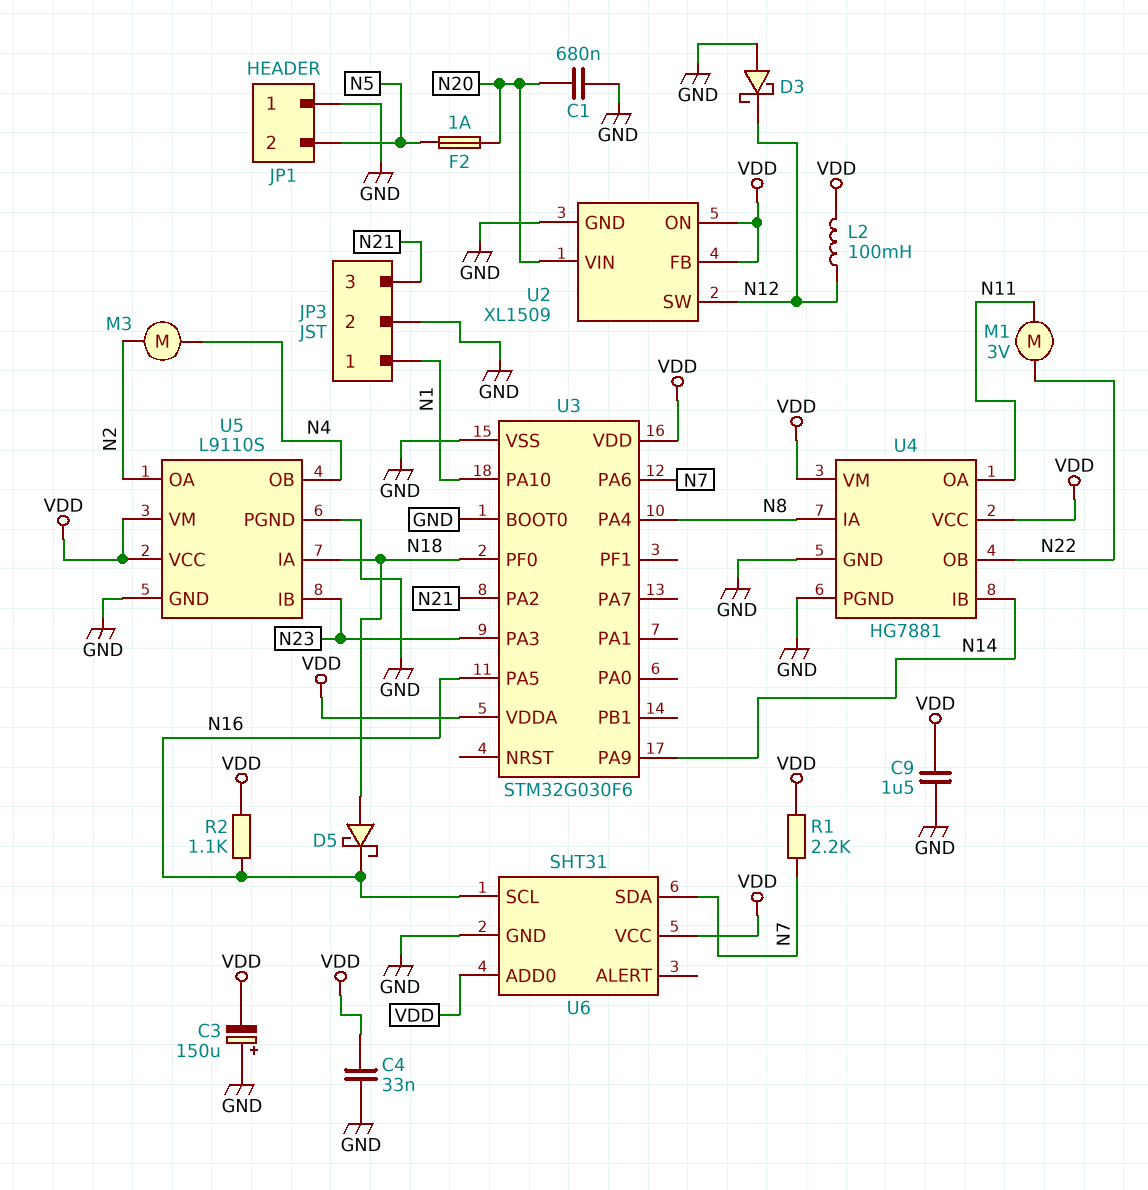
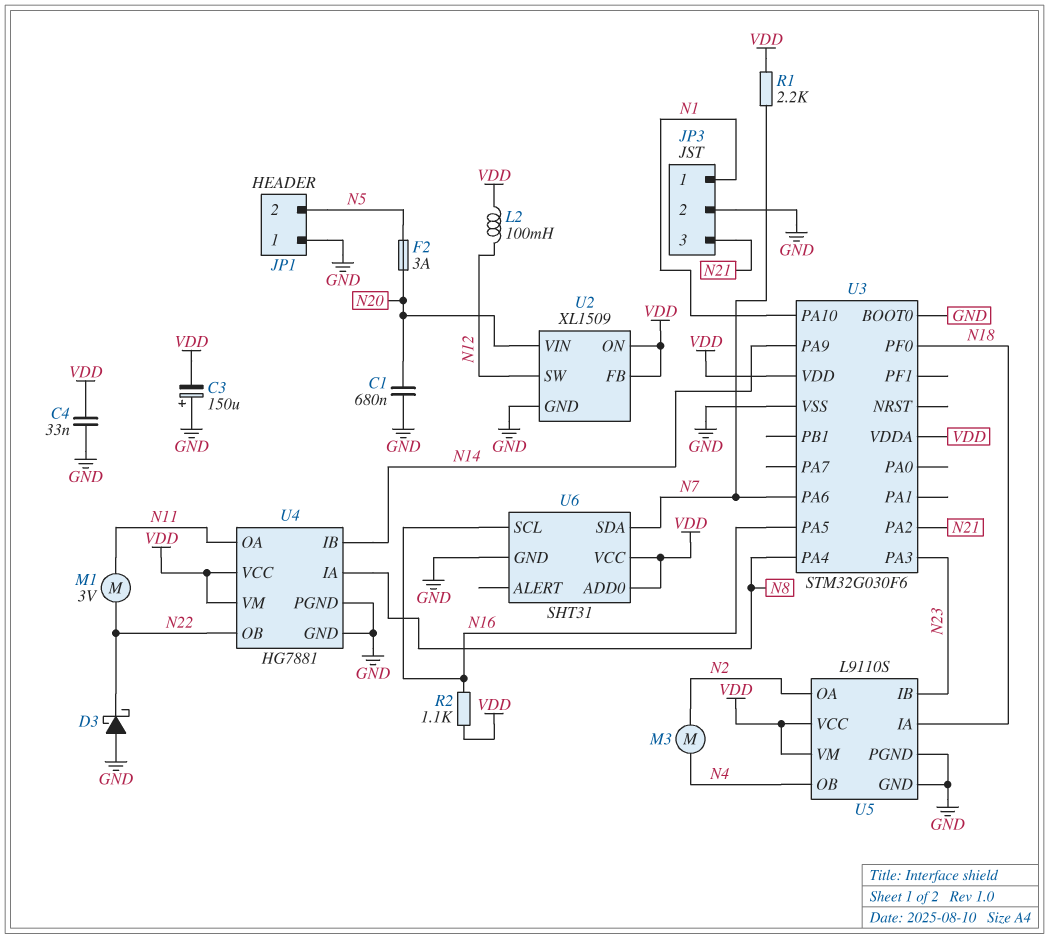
C9: 1.5uF (GND, VDD) -> none
D3: schottky (A GND, K N12) -> schottky (A GND, K N22)
D5: schottky (A N18, K N16) -> none
F2: 1A (N5, N20) -> 3A (N5, N20)

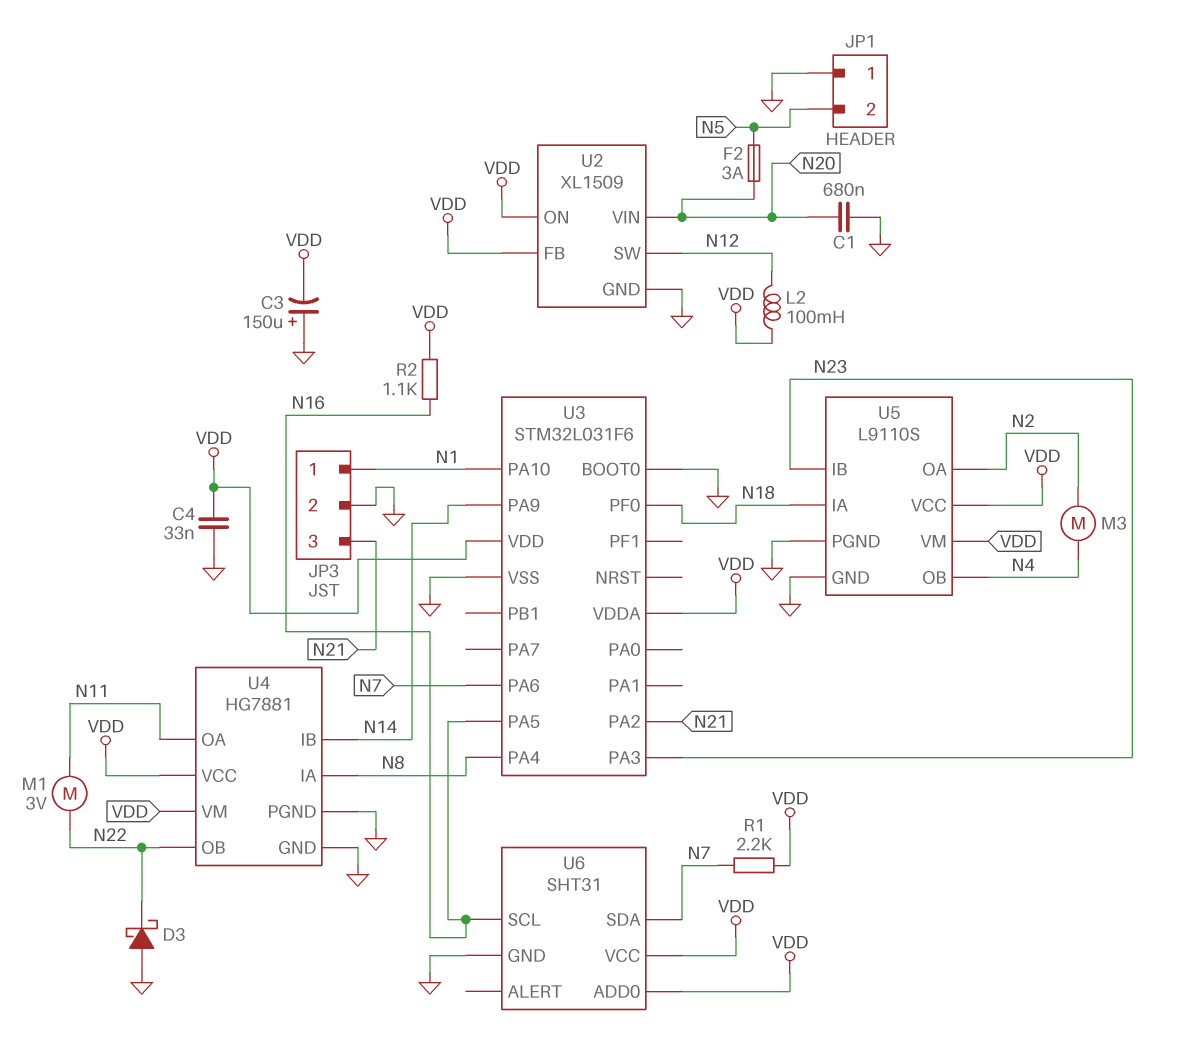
U3: STM32G030F6 -> STM32L031F6

